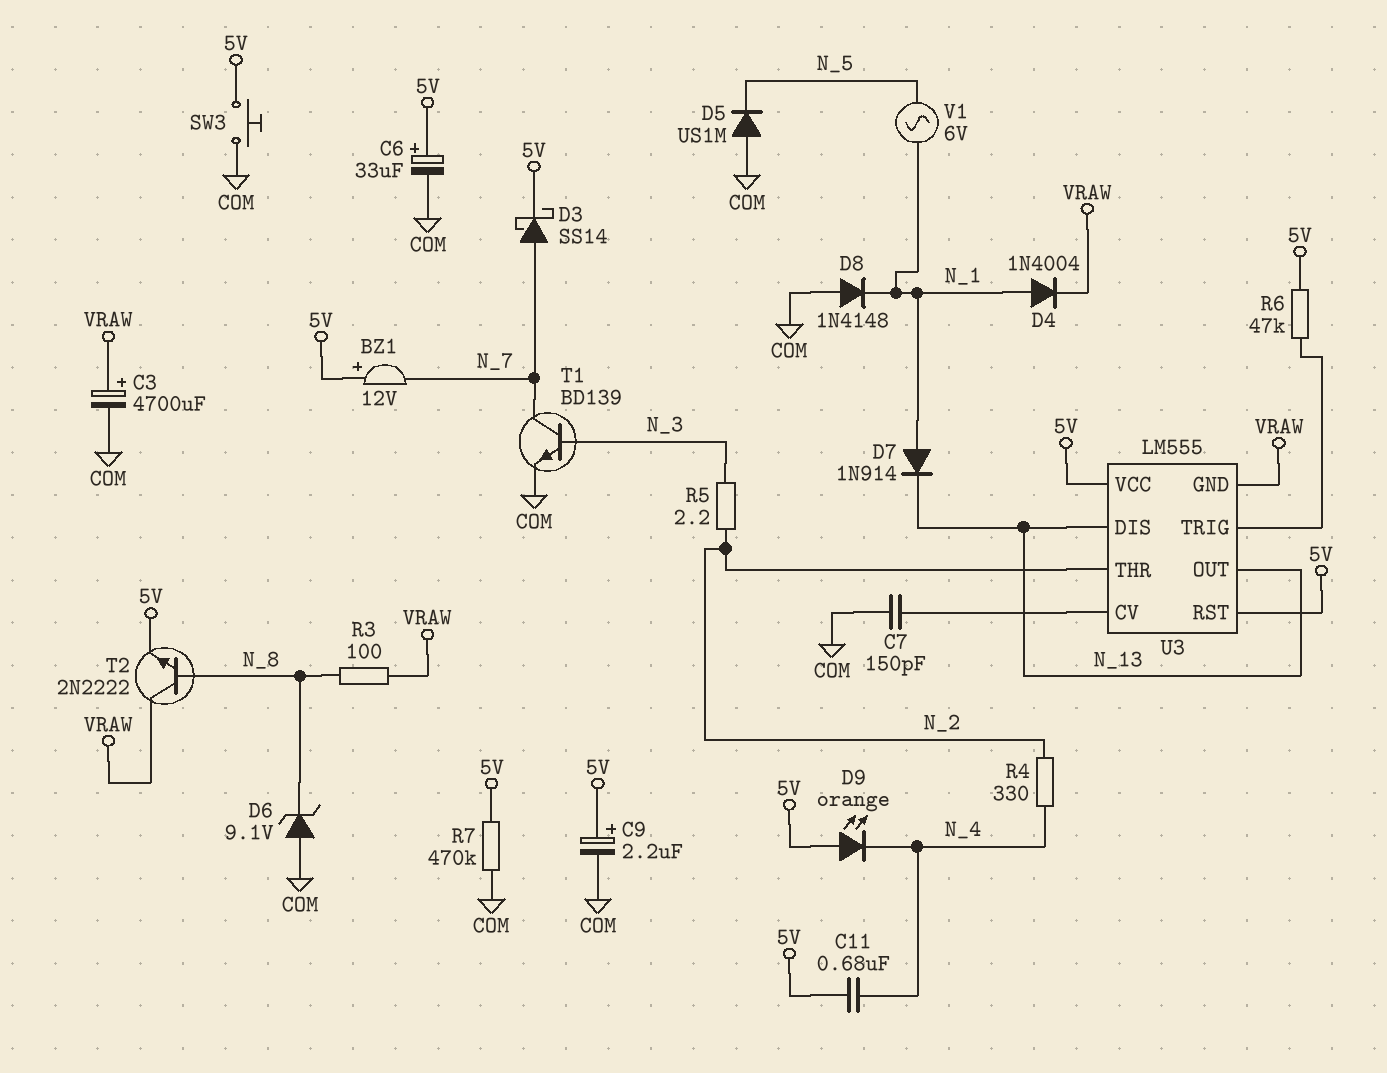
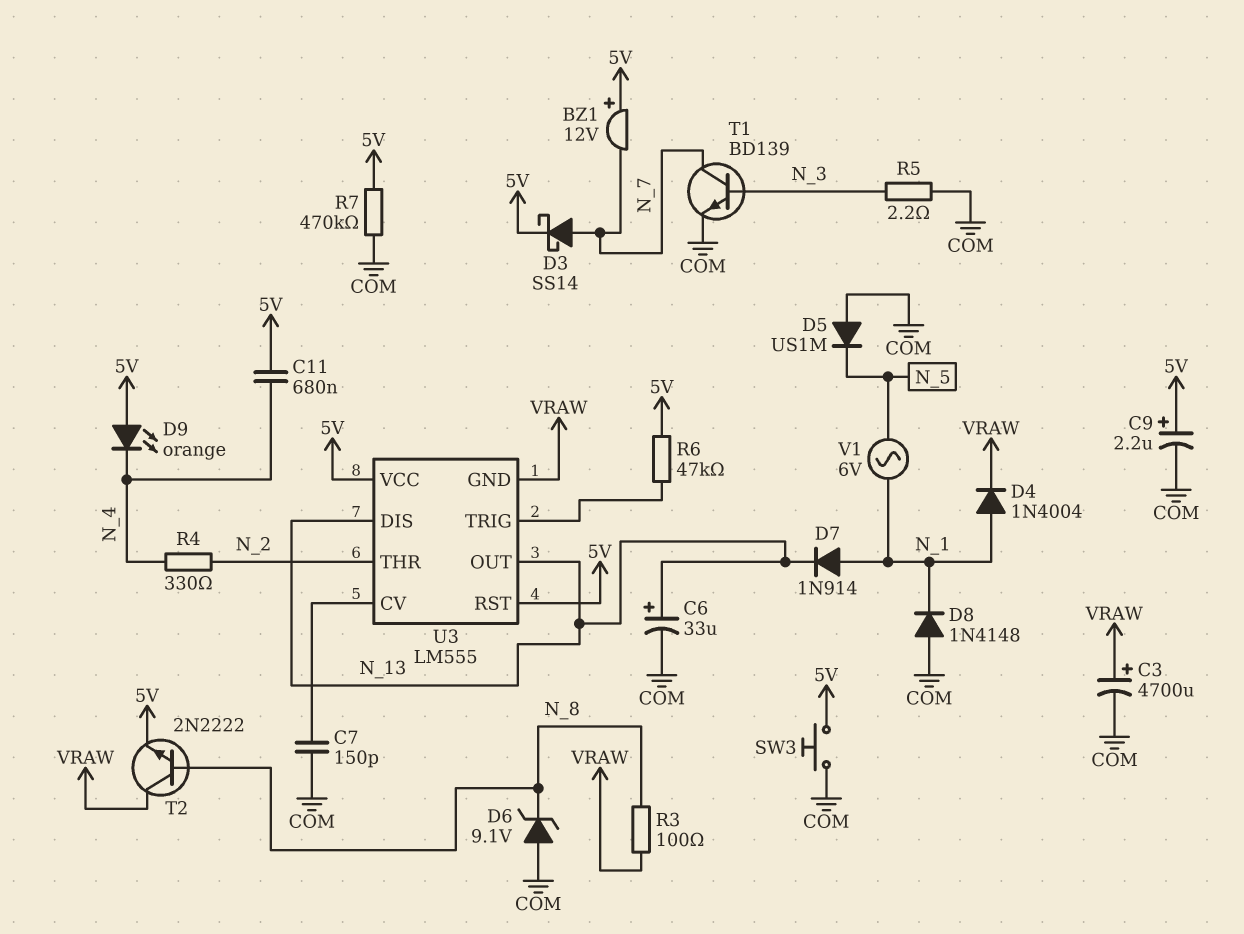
C6: 33uF (plus 5V, minus COM) -> 33uF (plus N_13, minus COM)
R5: 2.2 (N_2, N_3) -> 2.2 (COM, N_3)

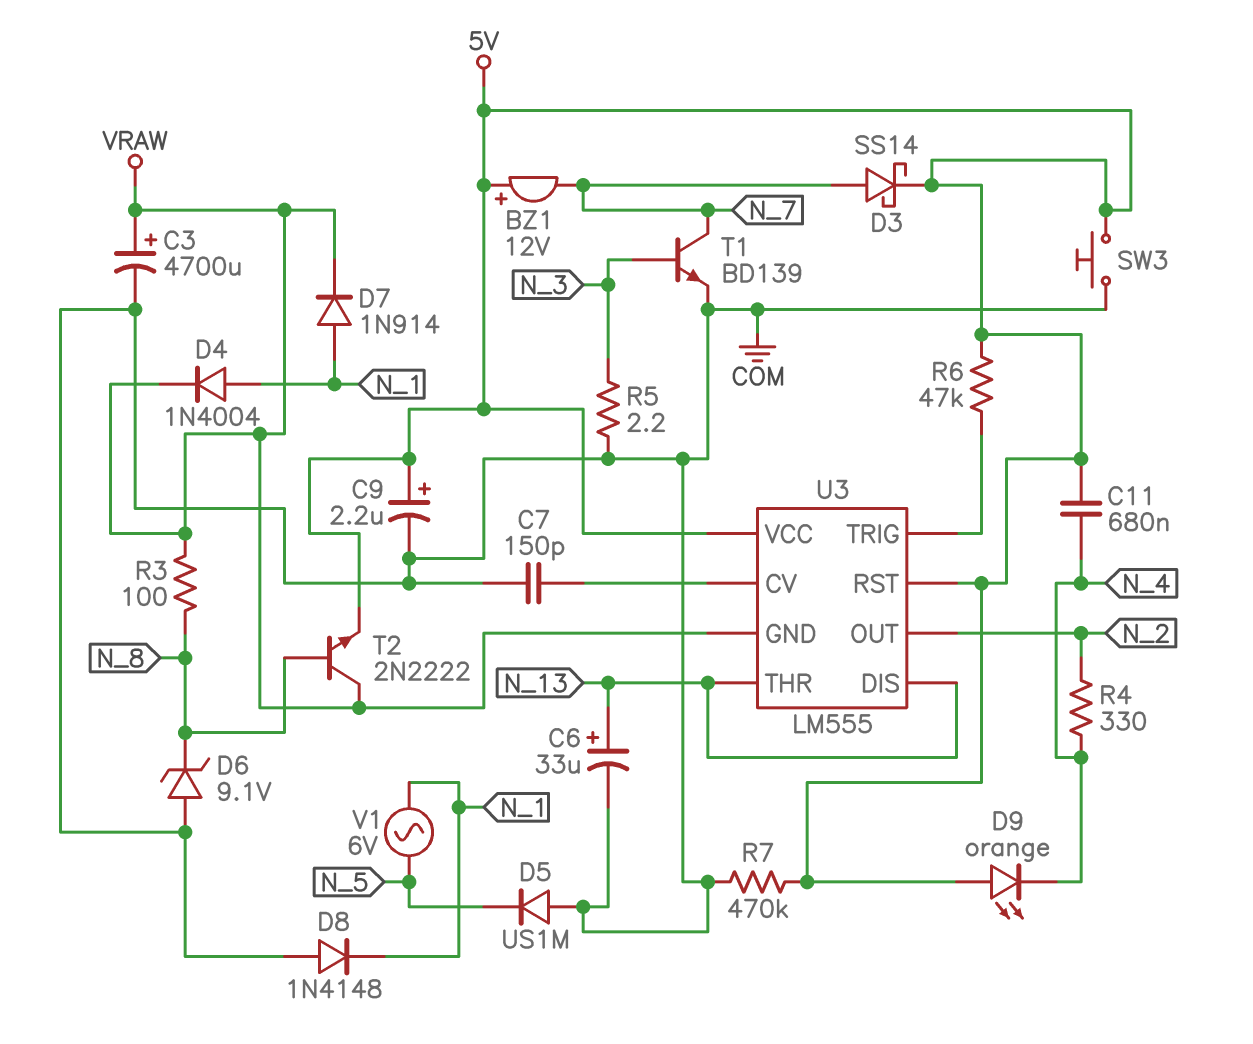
D7: diode 1N914 (A N_1, K N_13) -> diode 1N914 (A N_1, K VRAW)
U3 pin OUT: N_13 -> N_2
U3 pin THR: N_2 -> N_13

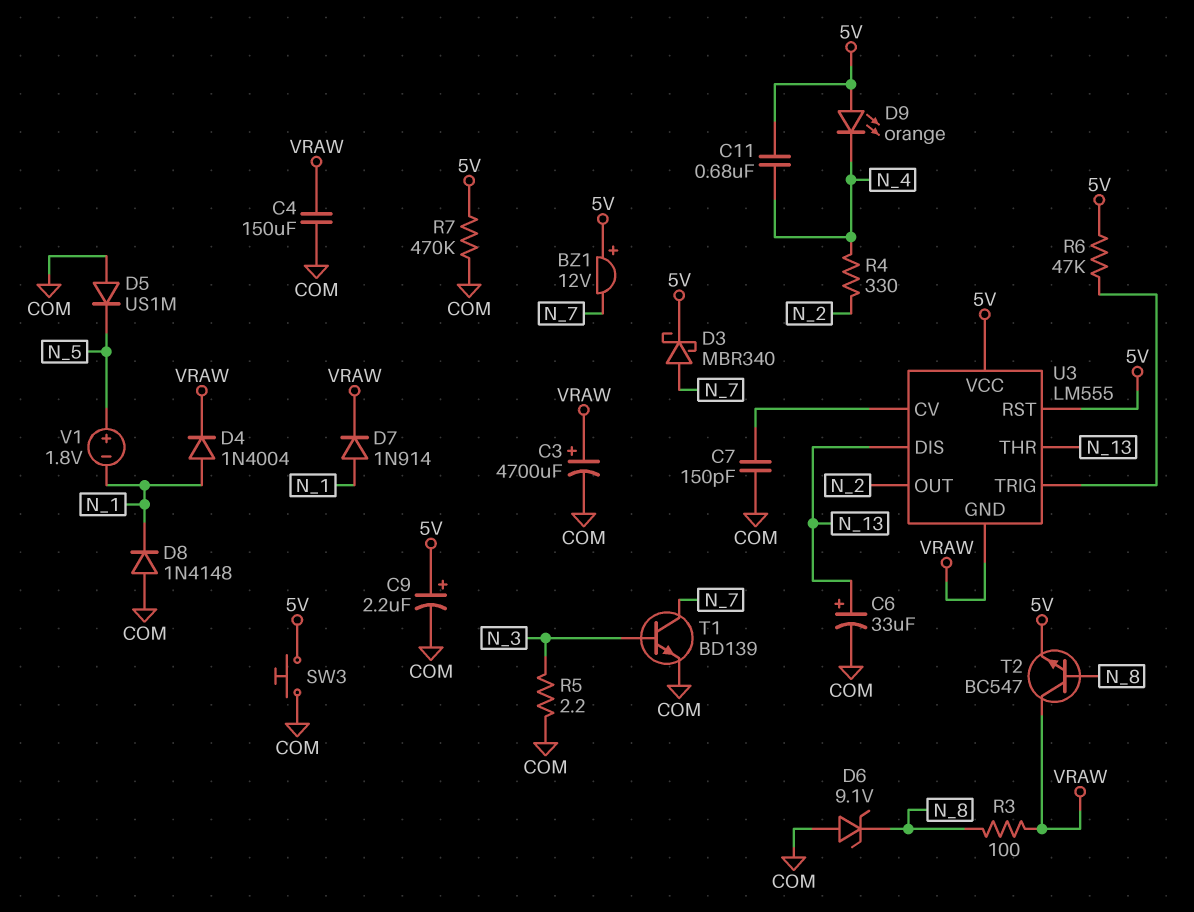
C4: none -> 150uF (COM, VRAW)
D3: schottky SS14 (A N_7, K 5V) -> schottky MBR340 (A N_7, K 5V)
T2: NPN 2N2222 (B N_8, C VRAW, E 5V) -> NPN BC547 (B N_8, C VRAW, E 5V)
V1: AC 6V (N_1, N_5) -> 1.8V (plus N_5, minus N_1)

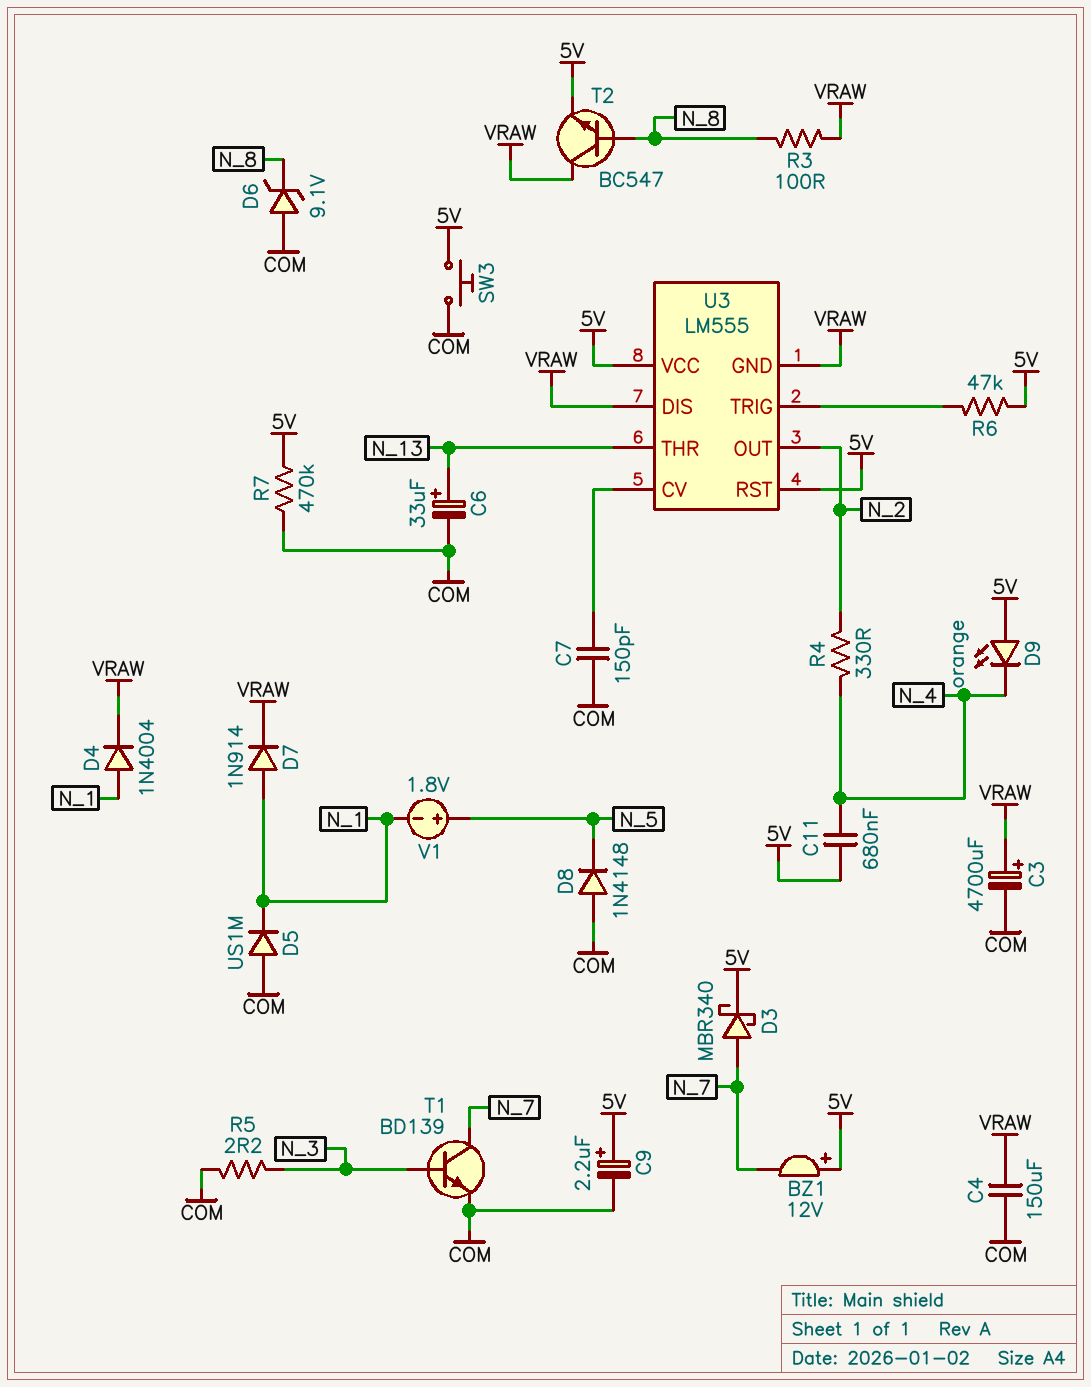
D5: diode US1M (A COM, K N_5) -> diode US1M (A COM, K N_1)
D8: diode 1N4148 (A COM, K N_1) -> diode 1N4148 (A COM, K N_5)
U3 pin DIS: N_13 -> VRAW

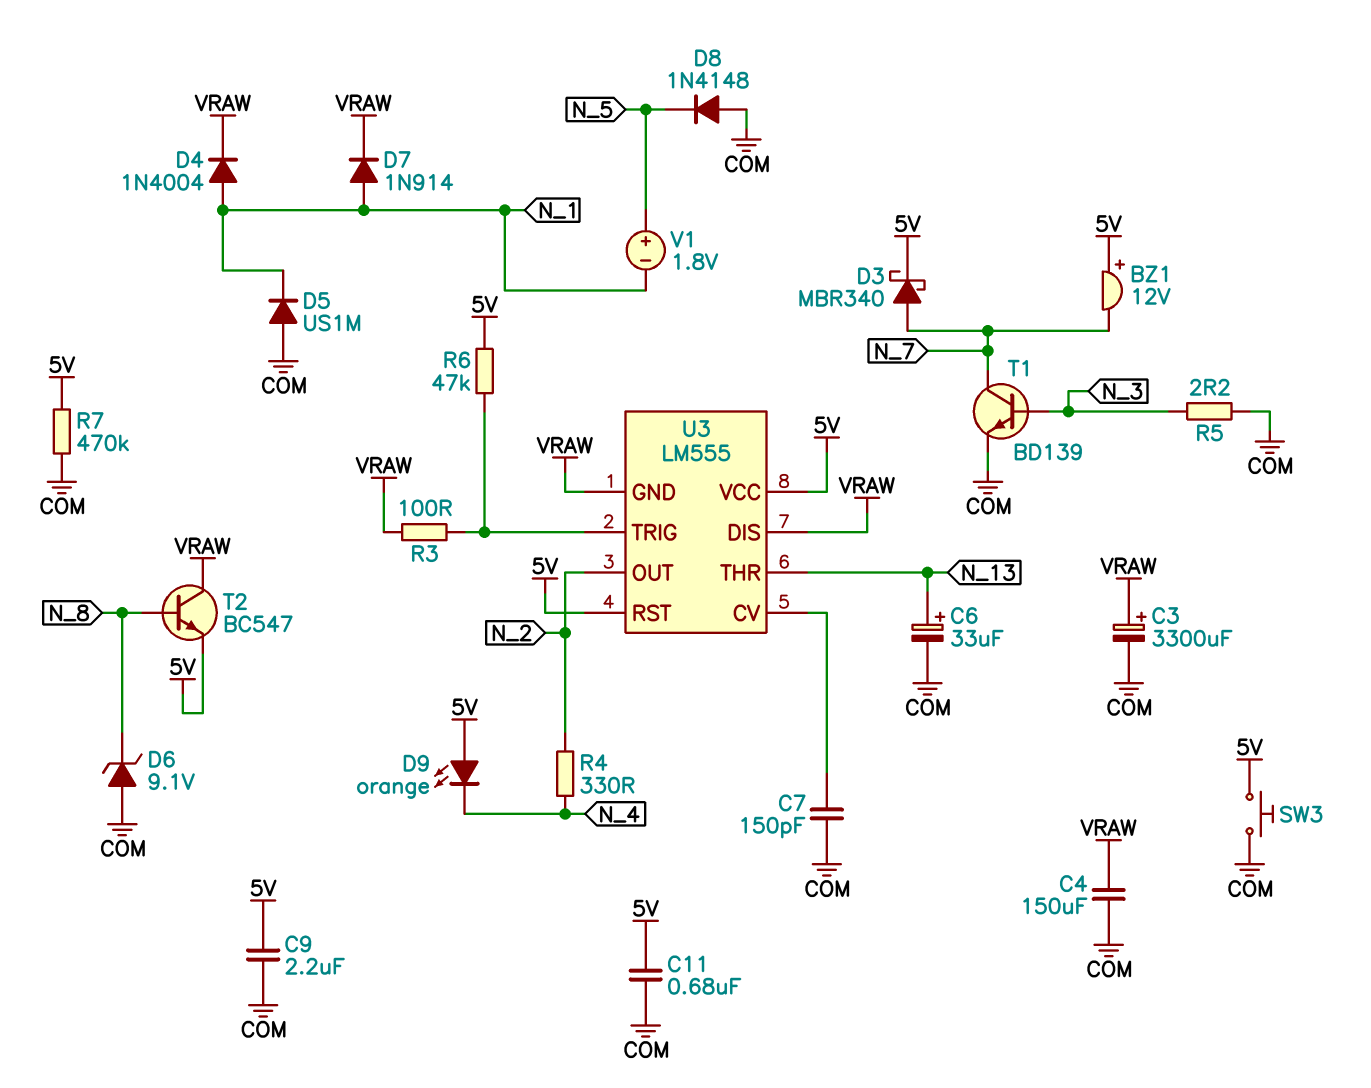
C3: 4700uF (plus VRAW, minus COM) -> 3300uF (plus VRAW, minus COM)
C9: 2.2uF (plus 5V, minus COM) -> 2.2uF (5V, COM)
C11: 680nF (5V, N_4) -> 680nF (5V, COM)
R3: 100 (N_8, VRAW) -> 100 (U3/TRIG, VRAW)

